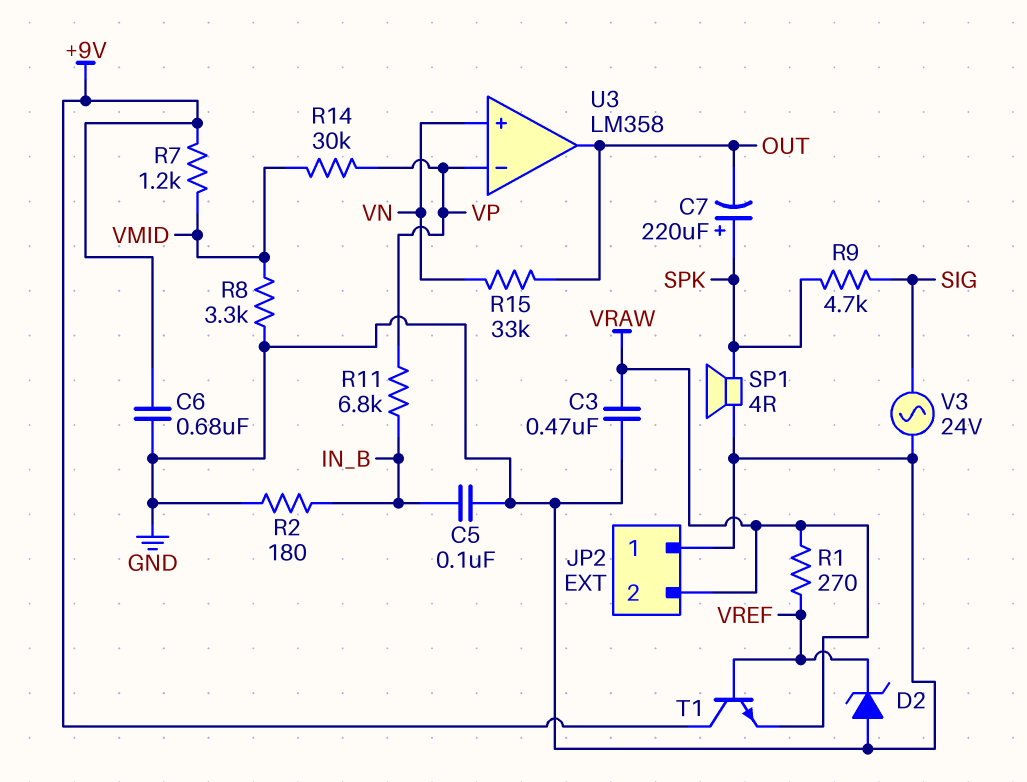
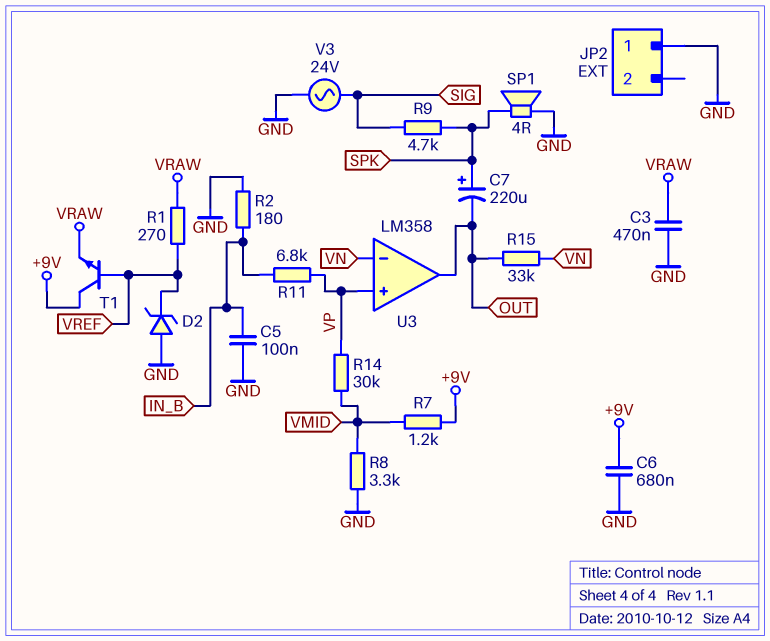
JP2 pin 2: VRAW -> none
U3 pin in+: VN -> VP
U3 pin in-: VP -> VN

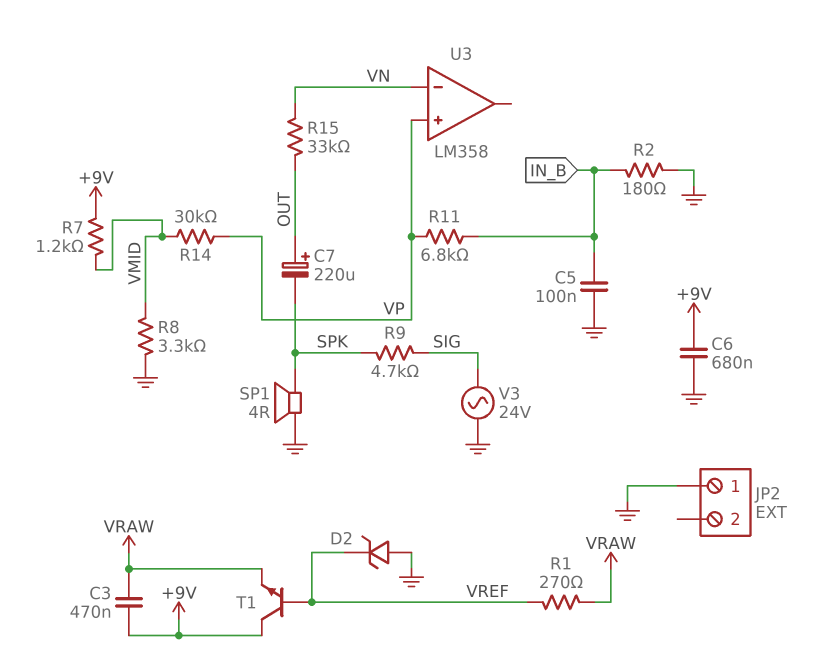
C3: 470nF (GND, VRAW) -> 470nF (+9V, VRAW)
C7: 220uF (plus SPK, minus OUT) -> 220uF (plus OUT, minus SPK)
U3 pin out: OUT -> none

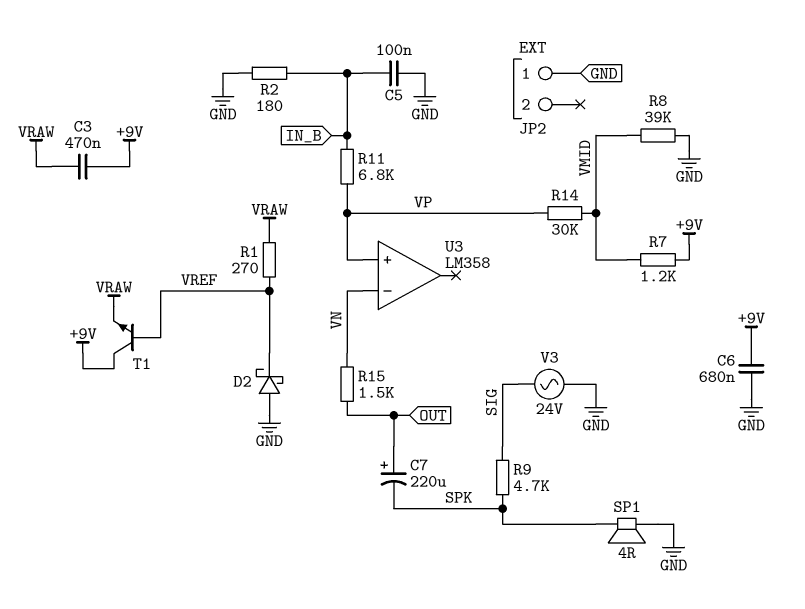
D2: zener (A GND, K VREF) -> schottky (A GND, K VREF)
R8: 3.3k (GND, VMID) -> 39k (GND, VMID)
R15: 33k (OUT, VN) -> 1.5k (OUT, VN)

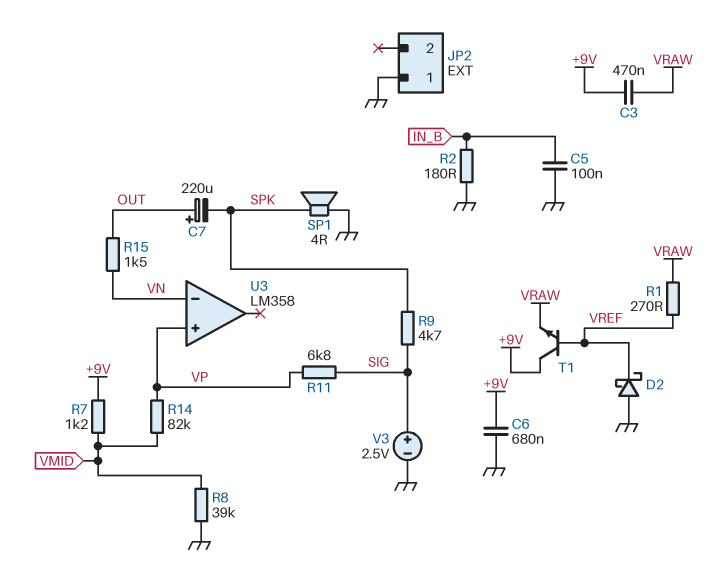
R11: 6.8k (IN_B, VP) -> 6.8k (SIG, VP)
R14: 30k (VMID, VP) -> 82k (VMID, VP)
V3: AC 24V (GND, SIG) -> 2.5V (plus SIG, minus GND)

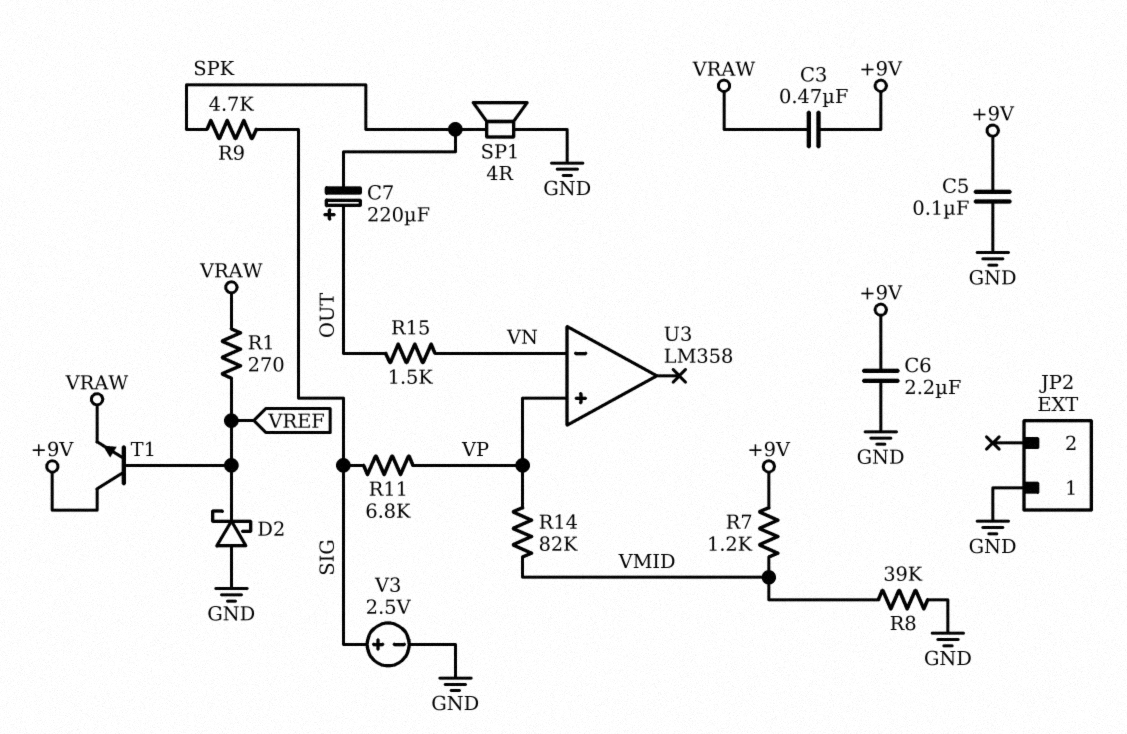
C5: 100nF (GND, IN_B) -> 100nF (+9V, GND)
C6: 680nF (+9V, GND) -> 2.2uF (+9V, GND)
R2: 180 (GND, IN_B) -> none

